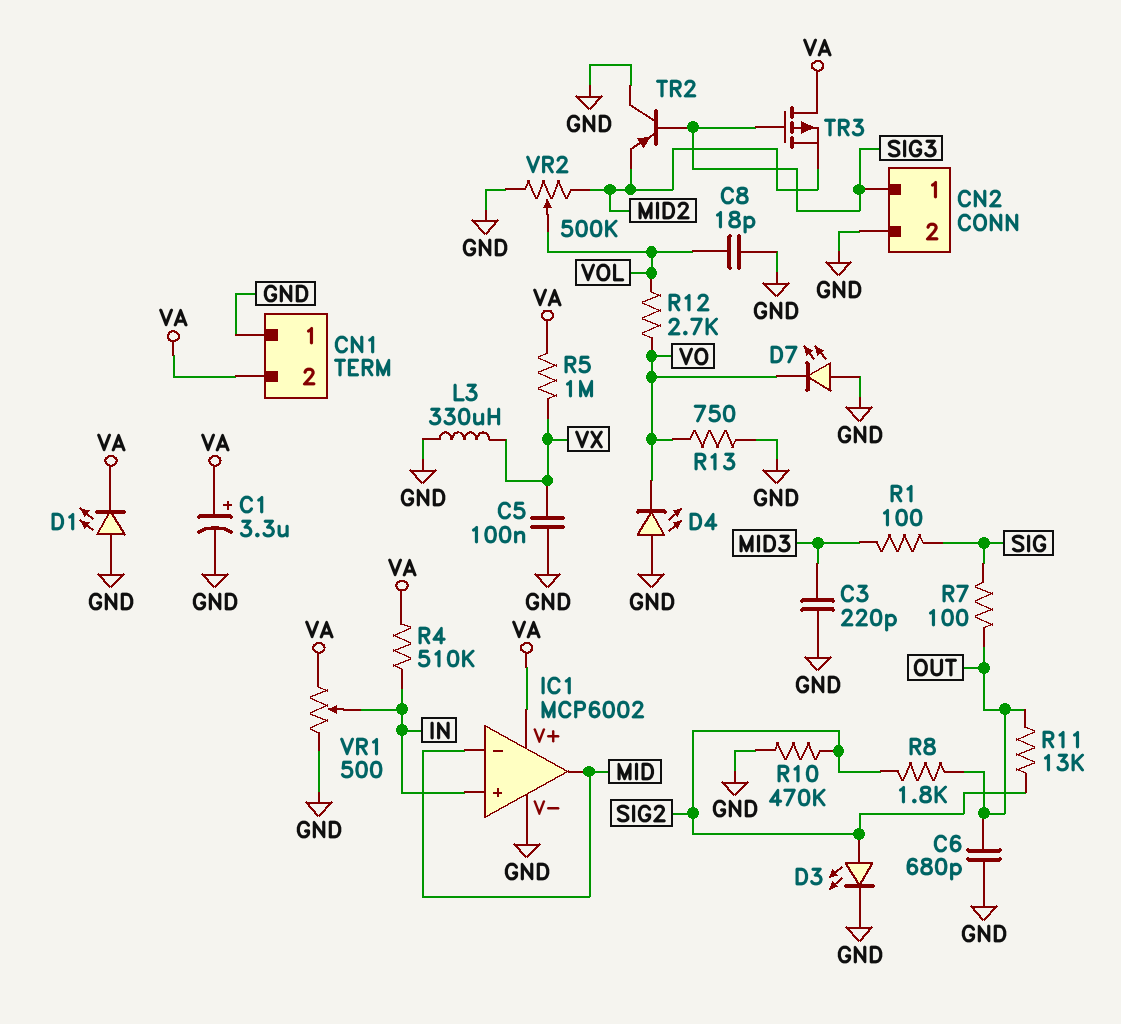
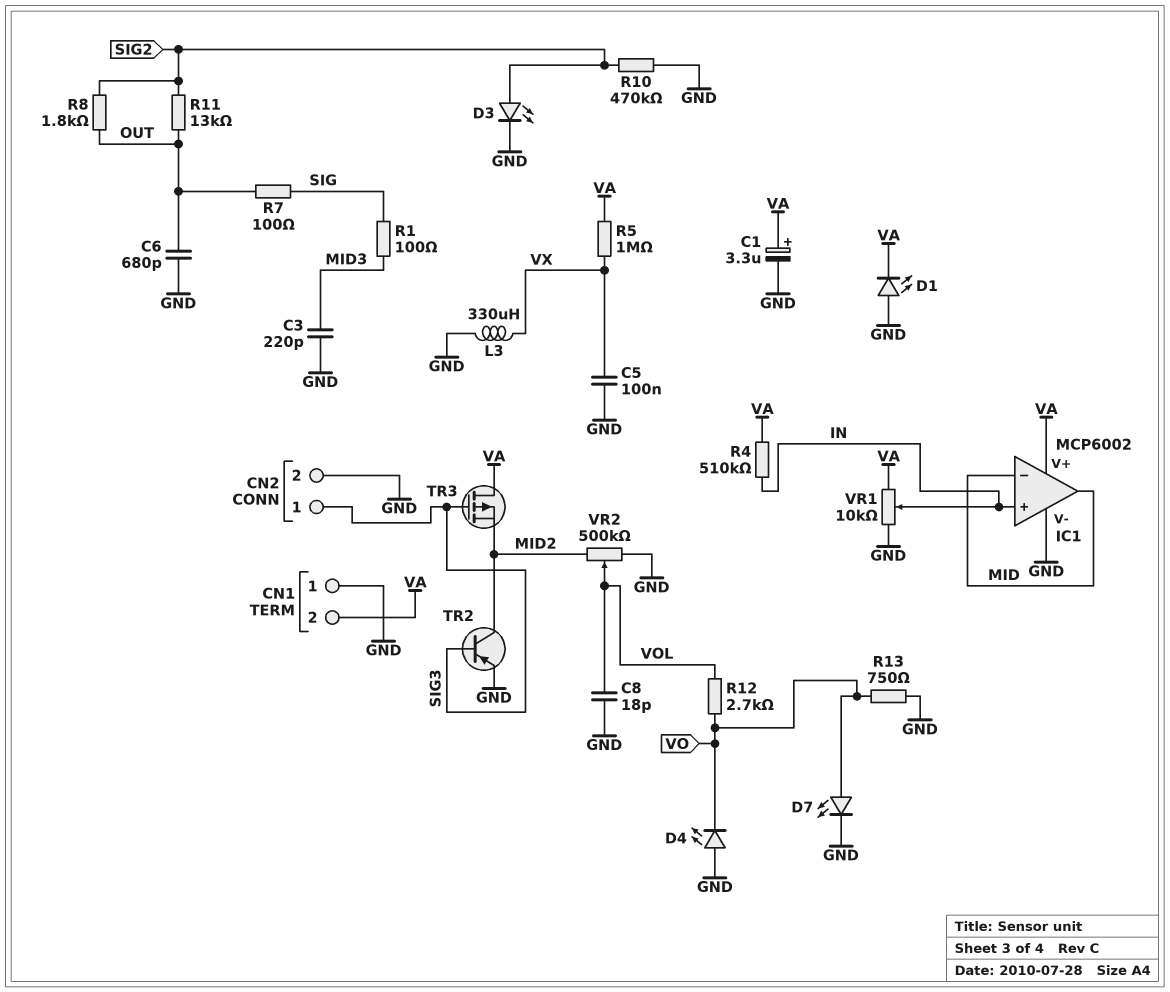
D7: LED (A GND, K VO) -> LED (A VO, K GND)
TR2: PNP (B SIG3, C GND, E MID2) -> PNP (B SIG3, C MID2, E GND)
VR1: 500 (GND, VA, wiper IN) -> 10k (GND, VA, wiper IN)

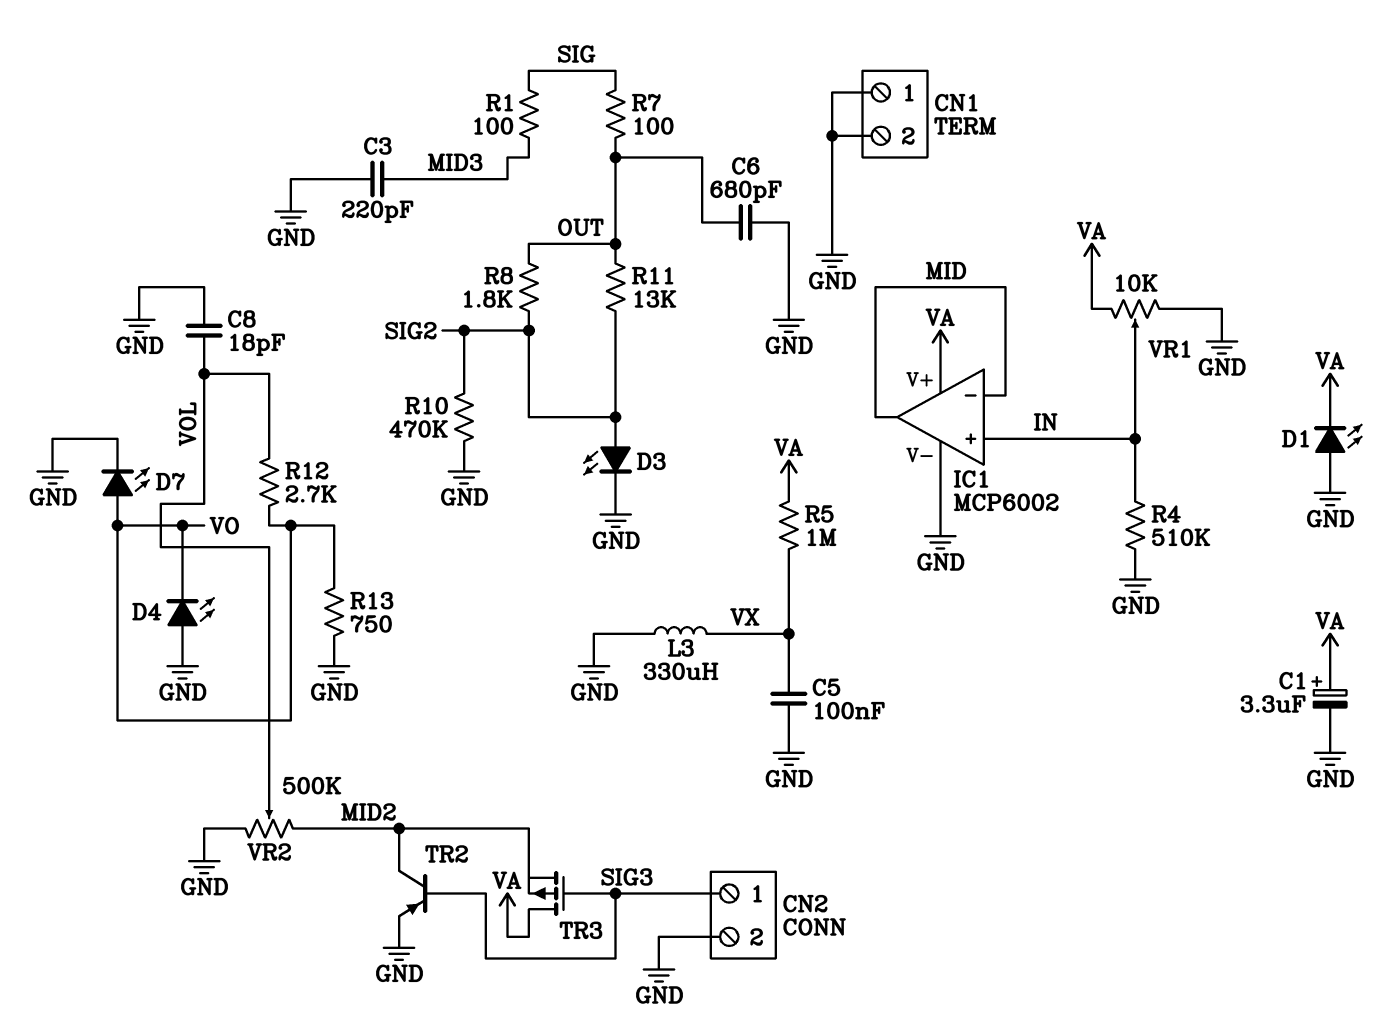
CN1 pin 2: VA -> GND
R4: 510k (IN, VA) -> 510k (GND, IN)

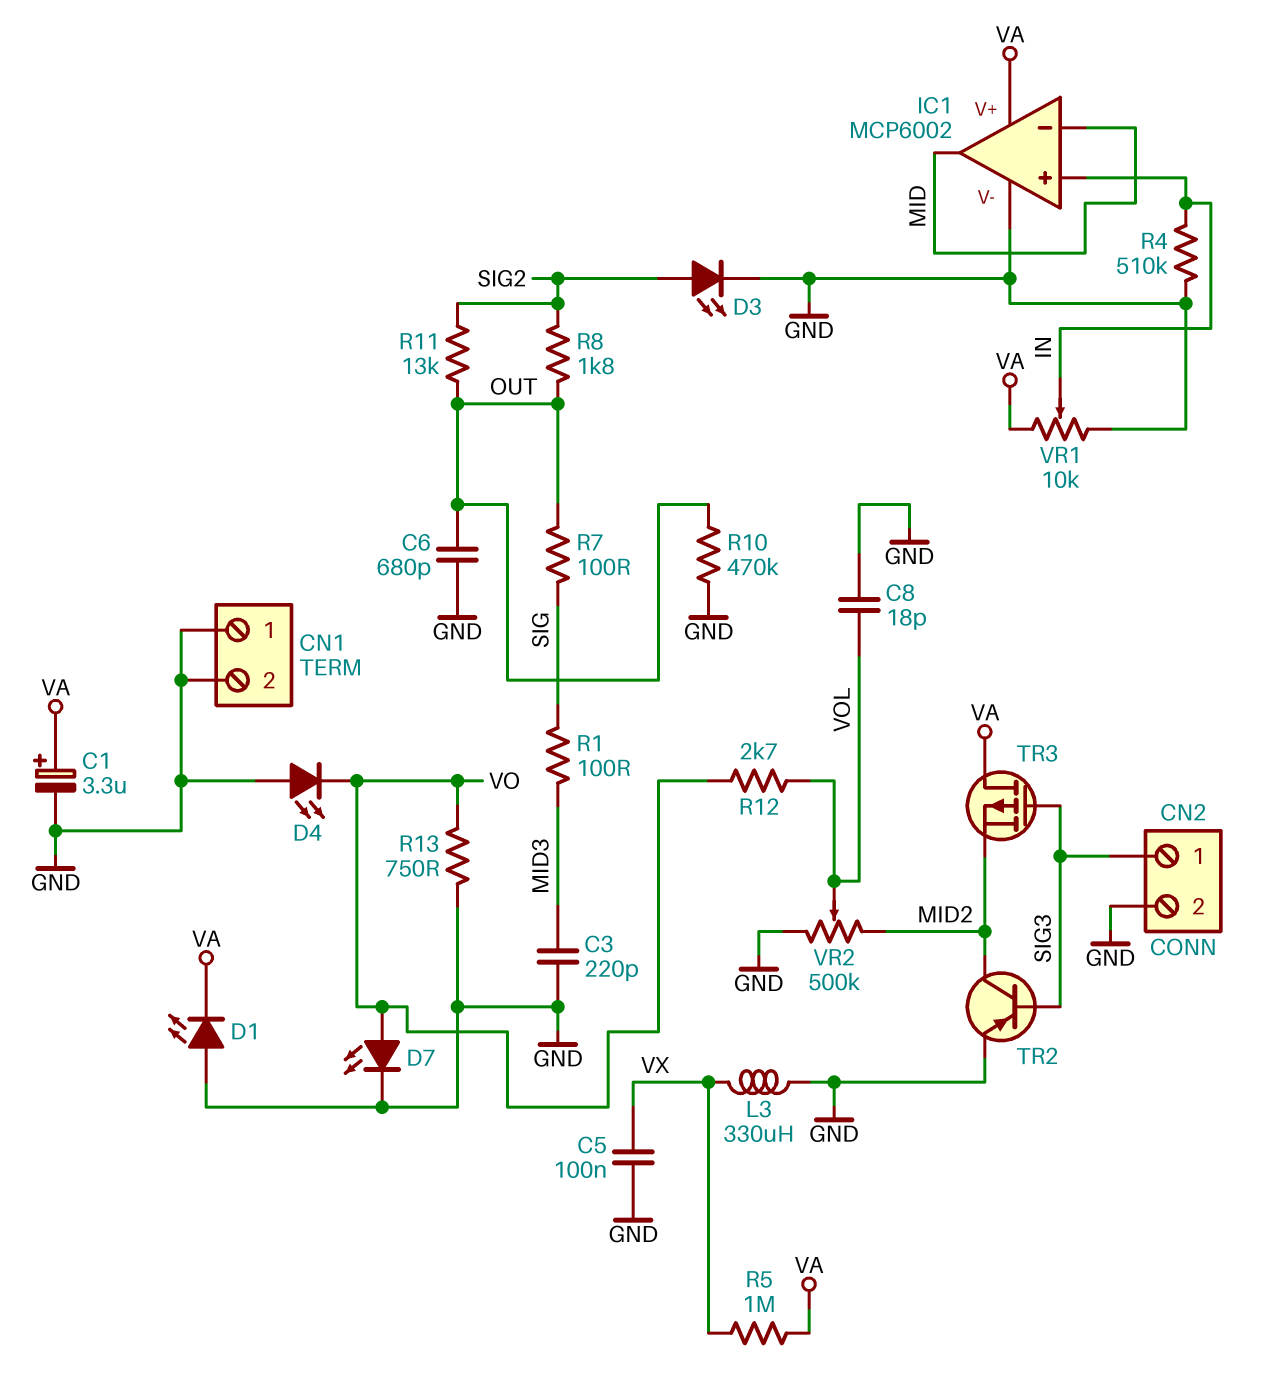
R10: 470k (GND, SIG2) -> 470k (GND, OUT)

